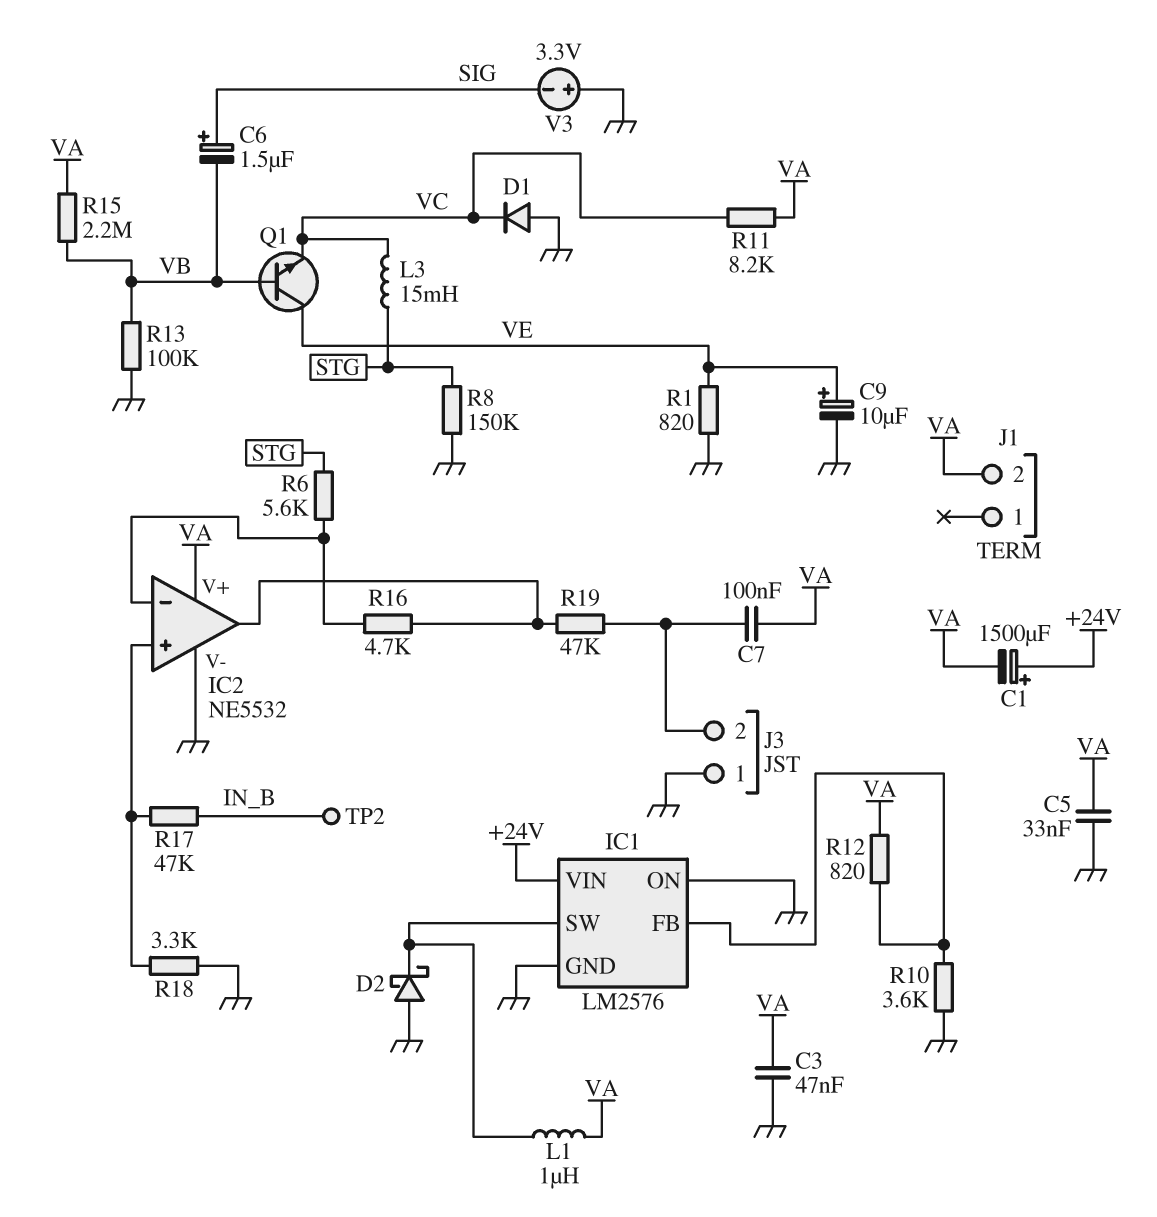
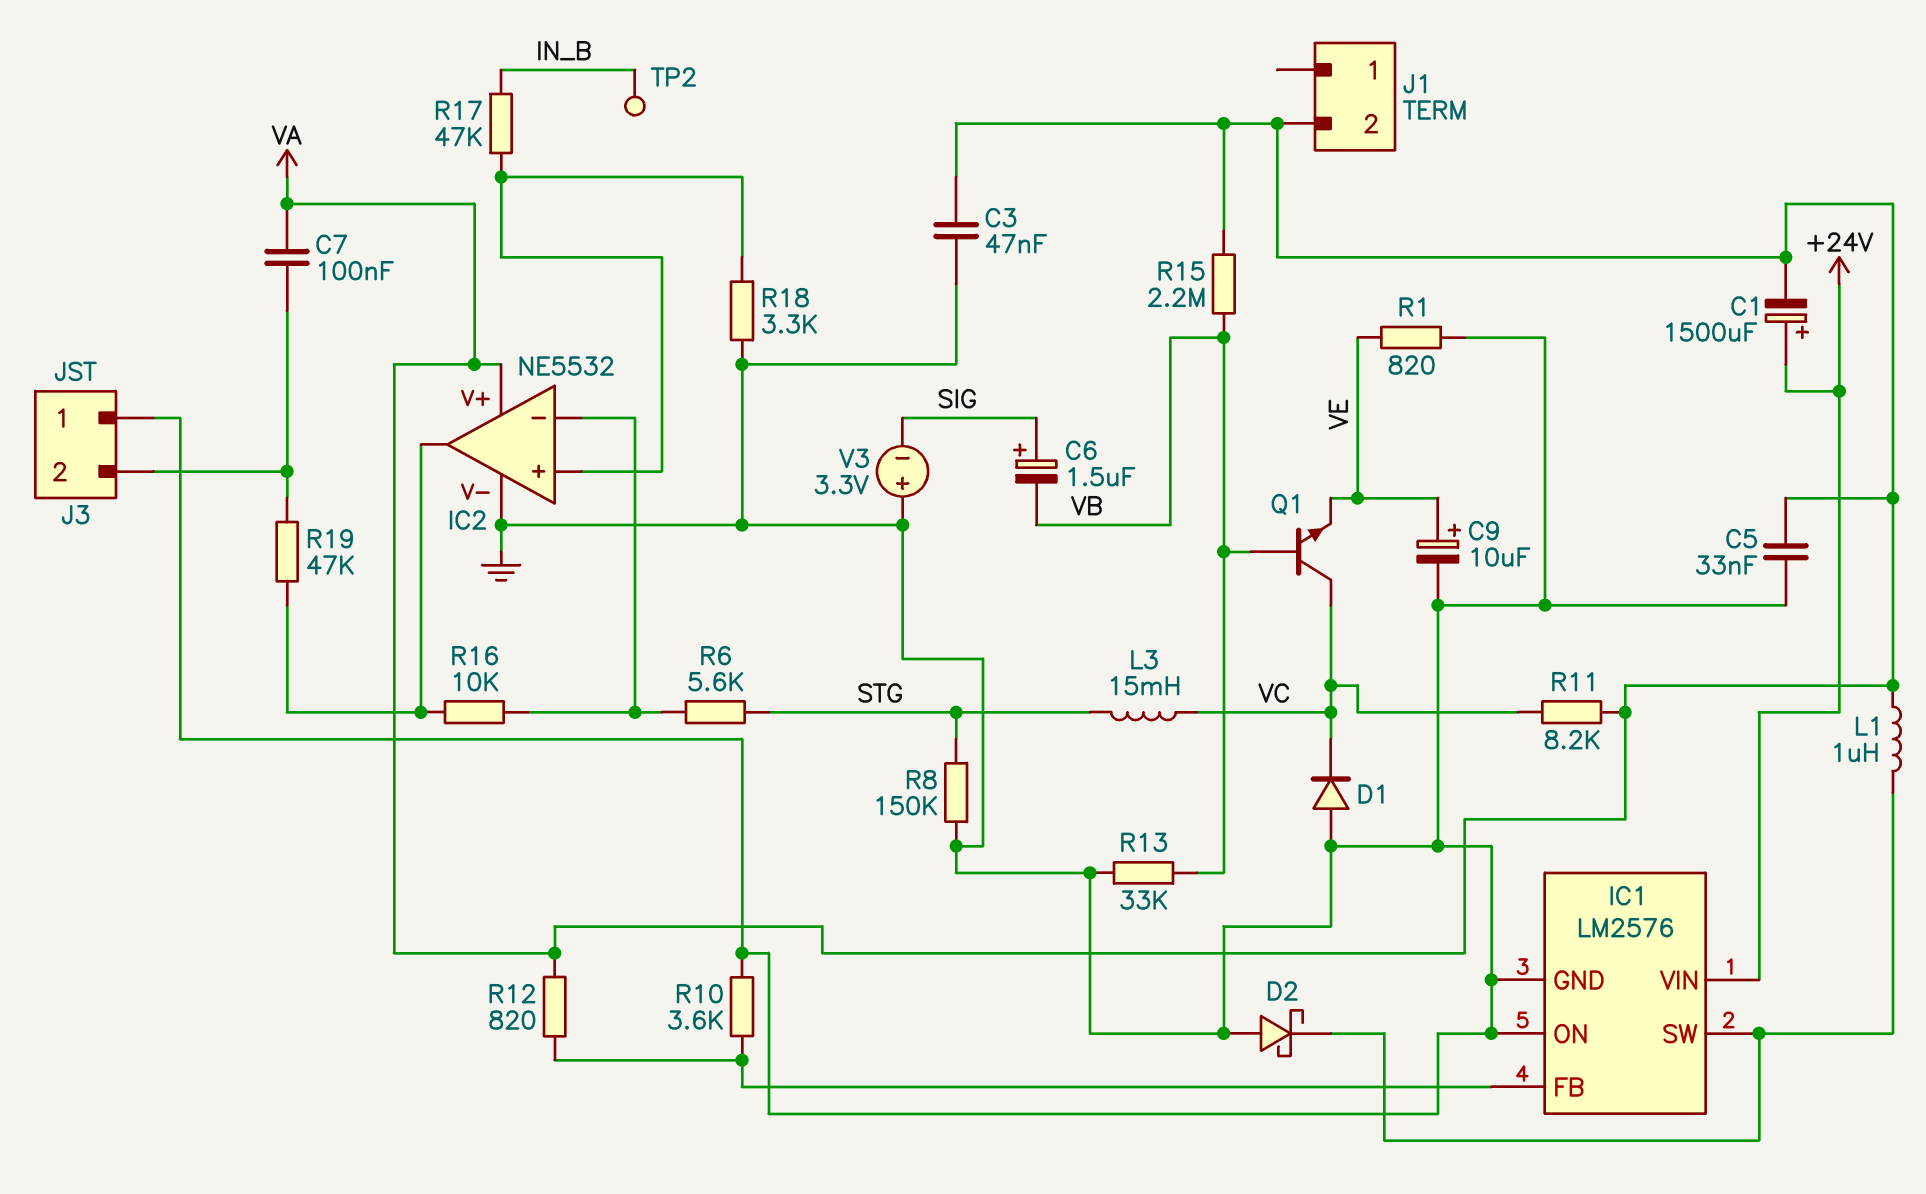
Q1: NPN (B VB, C VE, E VC) -> NPN (B VB, C VC, E VE)
R13: 100k (GND, VB) -> 33k (GND, VB)
R16: 4.7k (IC2/in-, IC2/out) -> 10k (IC2/in-, IC2/out)

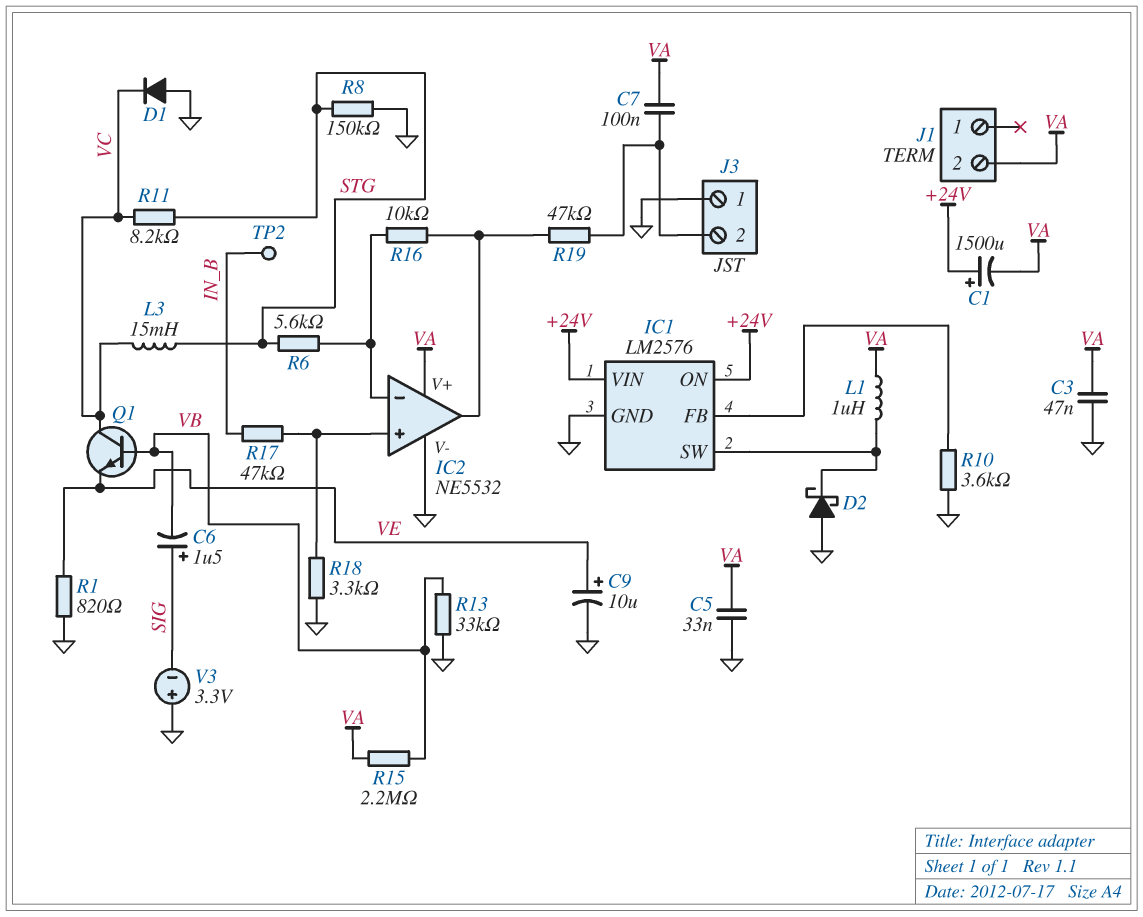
IC1 pin ON: GND -> +24V
R11: 8.2k (VA, VC) -> 8.2k (STG, VC)
R12: 820 (IC1/FB, VA) -> none

